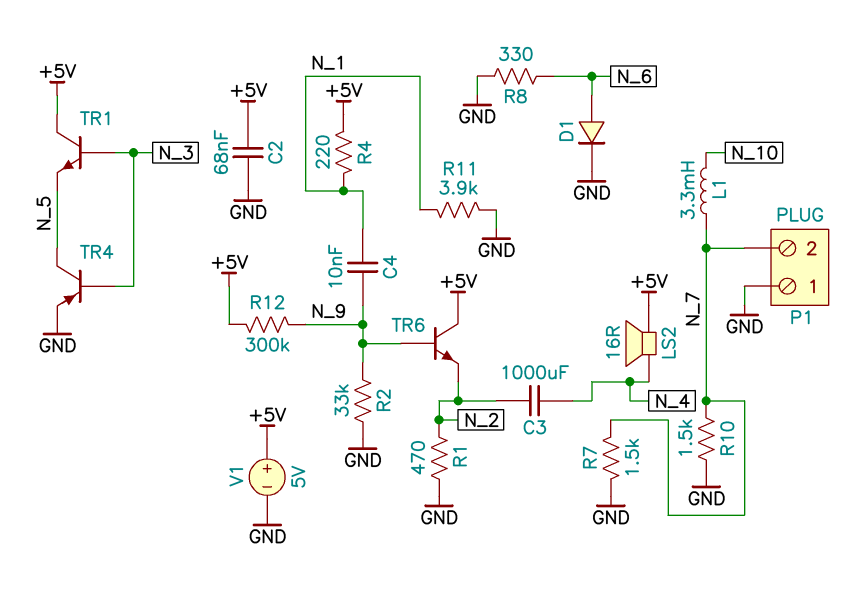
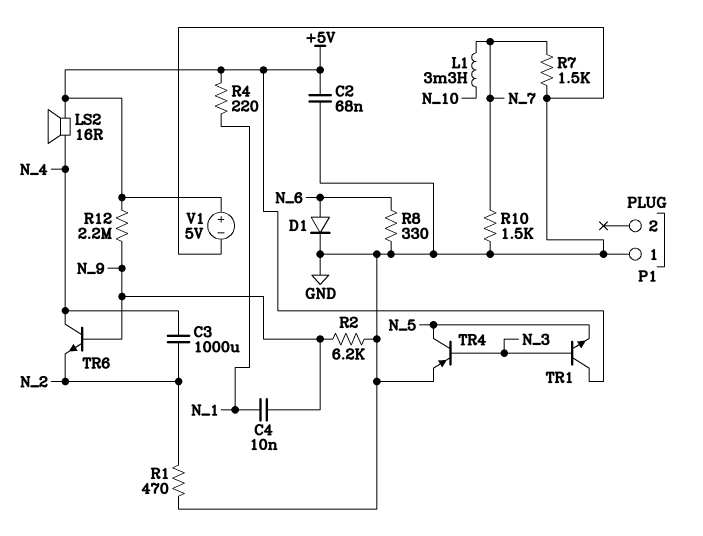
P1 pin 2: N_7 -> none
R2: 33k (GND, N_9) -> 6.2k (GND, N_9)
R11: 3.9k (GND, N_1) -> none
R12: 300k (+5V, N_9) -> 2.2M (+5V, N_9)
TR6: NPN (B N_9, C +5V, E N_2) -> NPN (B N_9, C N_4, E N_2)

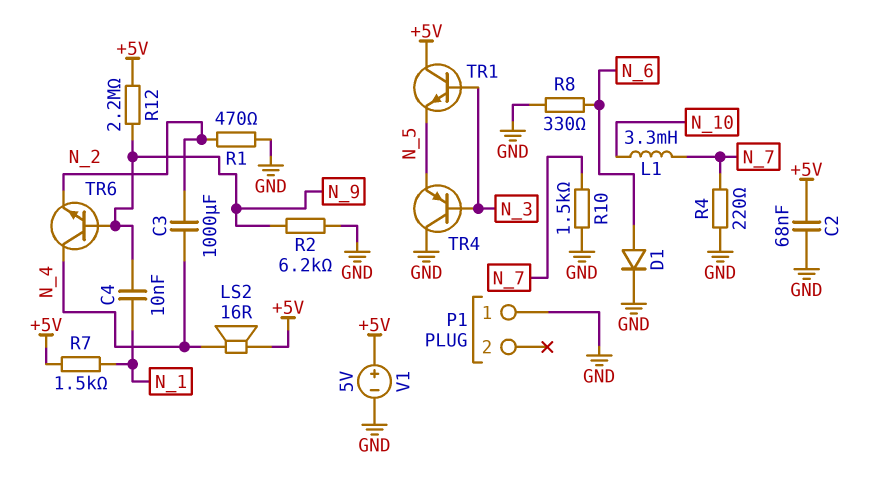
R4: 220 (+5V, N_1) -> 220 (GND, N_7)
R7: 1.5k (GND, N_7) -> 1.5k (+5V, N_1)
TR4: PNP (B N_3, C N_5, E GND) -> PNP (B N_3, C GND, E N_5)

